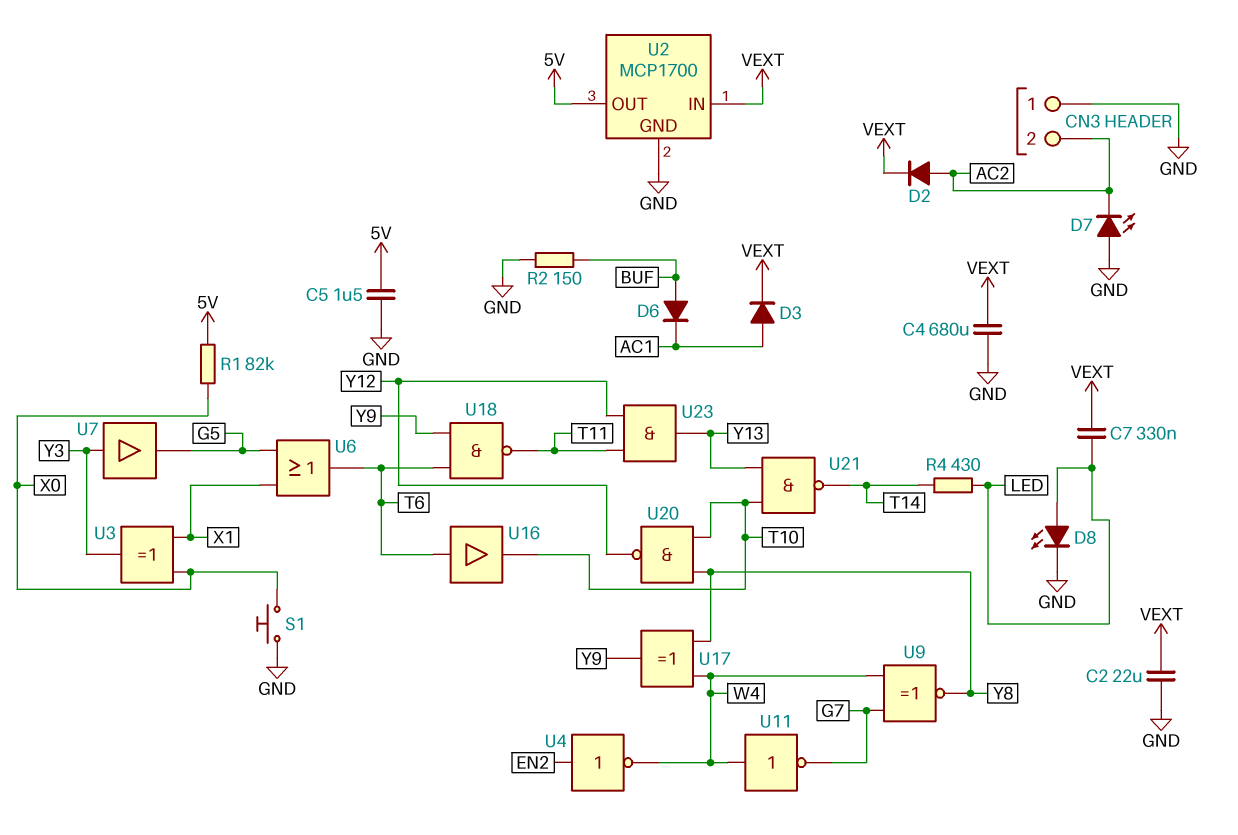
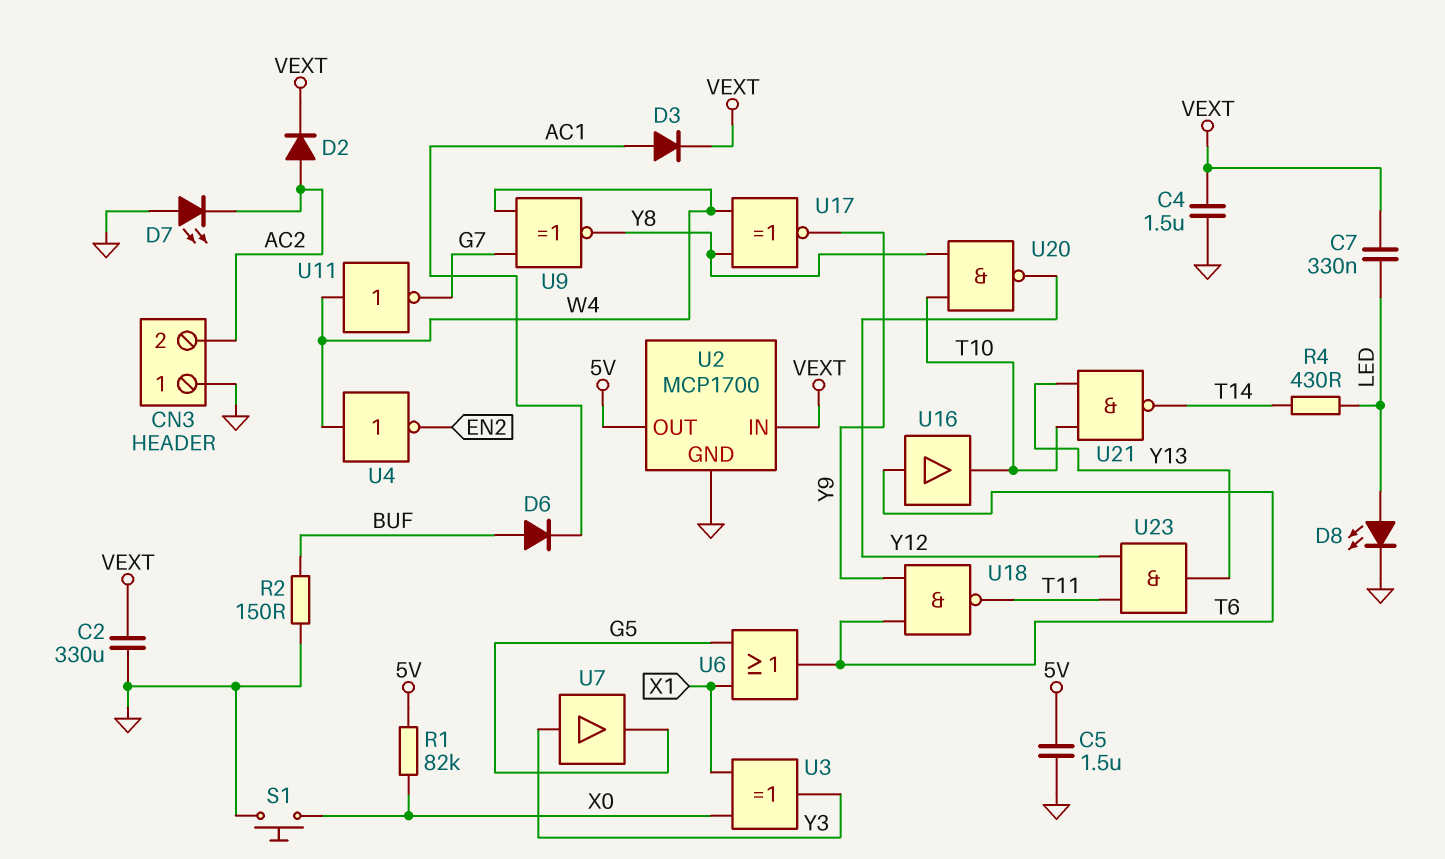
C2: 22uF (GND, VEXT) -> 330uF (GND, VEXT)
C4: 680uF (GND, VEXT) -> 1.5uF (GND, VEXT)
U4: NOT (in EN2, out W4) -> NOT (in W4, out EN2)
U17: XOR (in W4, in Y8, out Y9) -> XNOR (in W4, in Y8, out Y9)

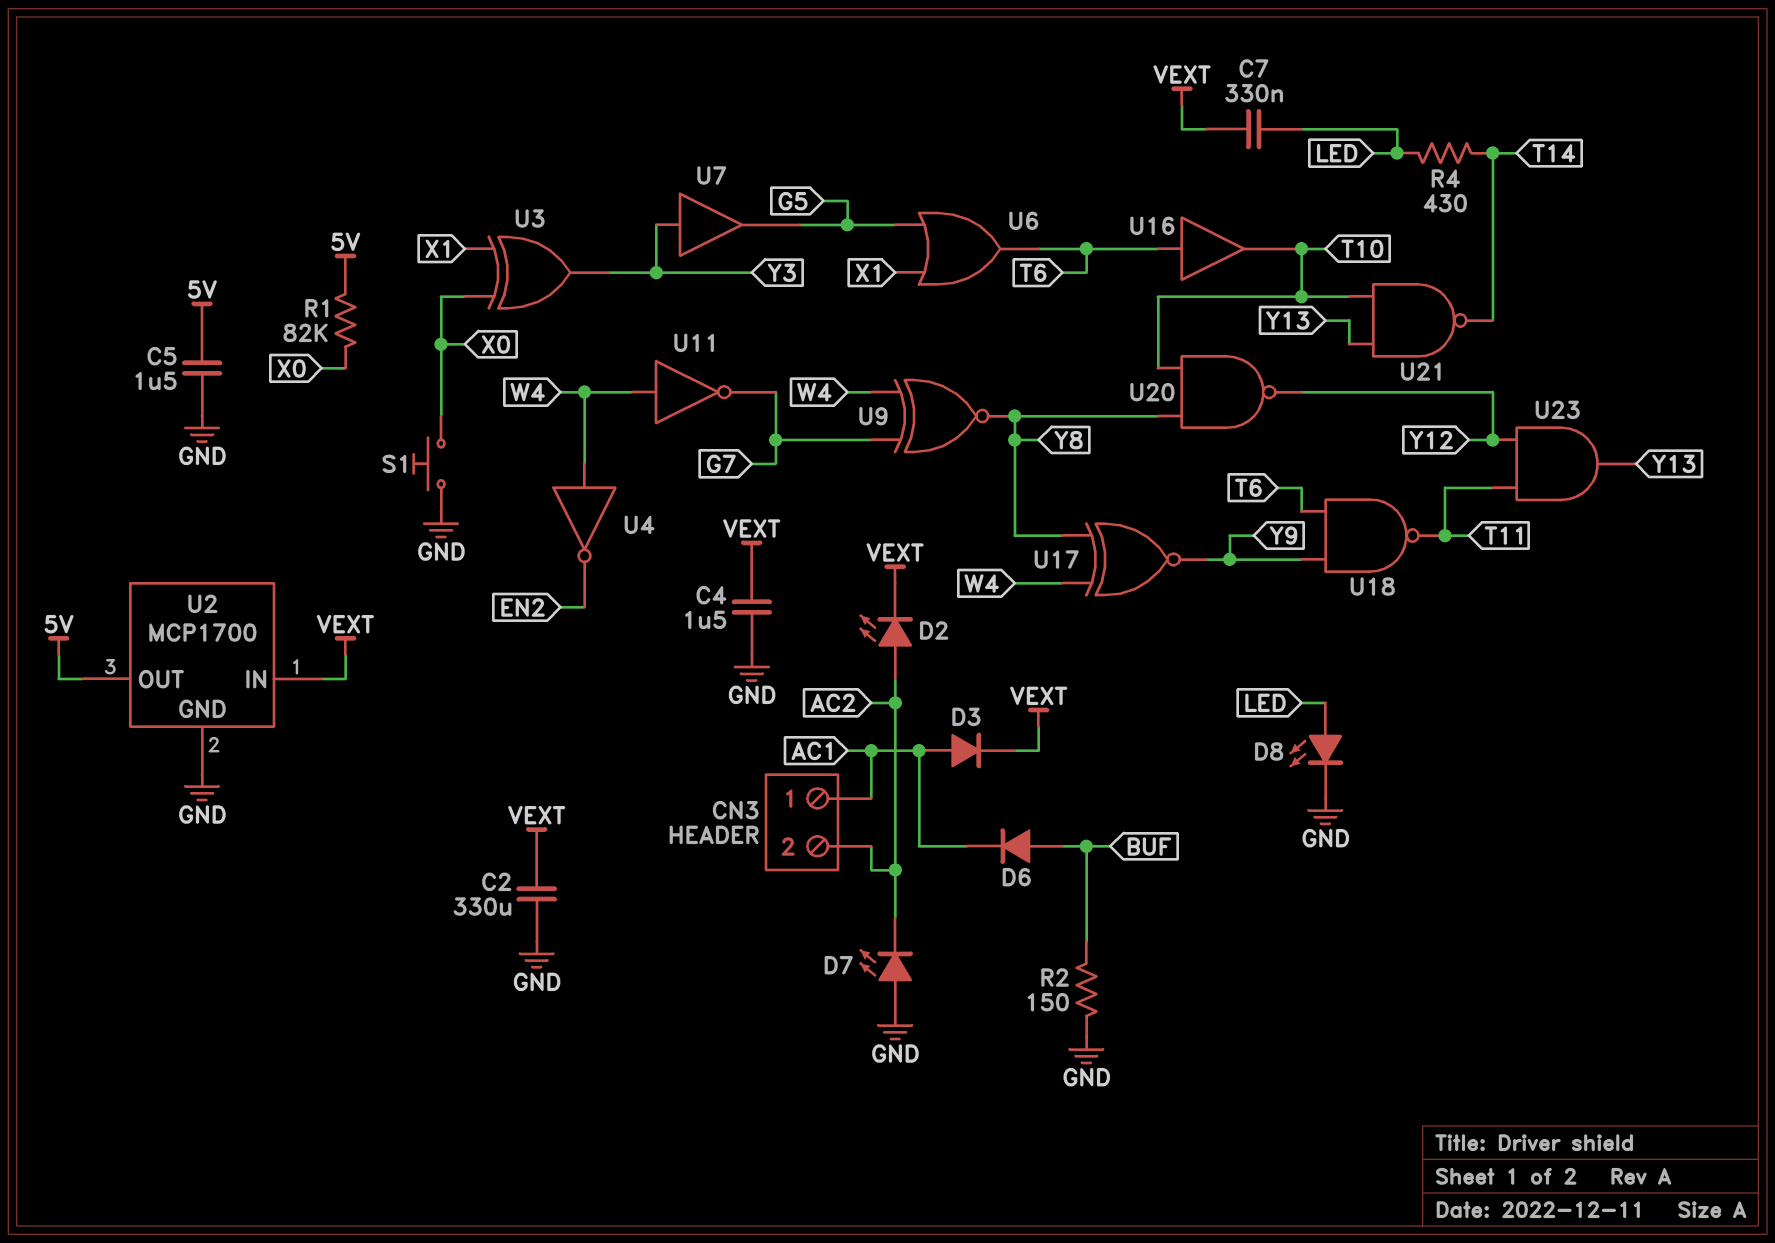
CN3 pin 1: GND -> AC1
D2: diode (A AC2, K VEXT) -> LED (A AC2, K VEXT)

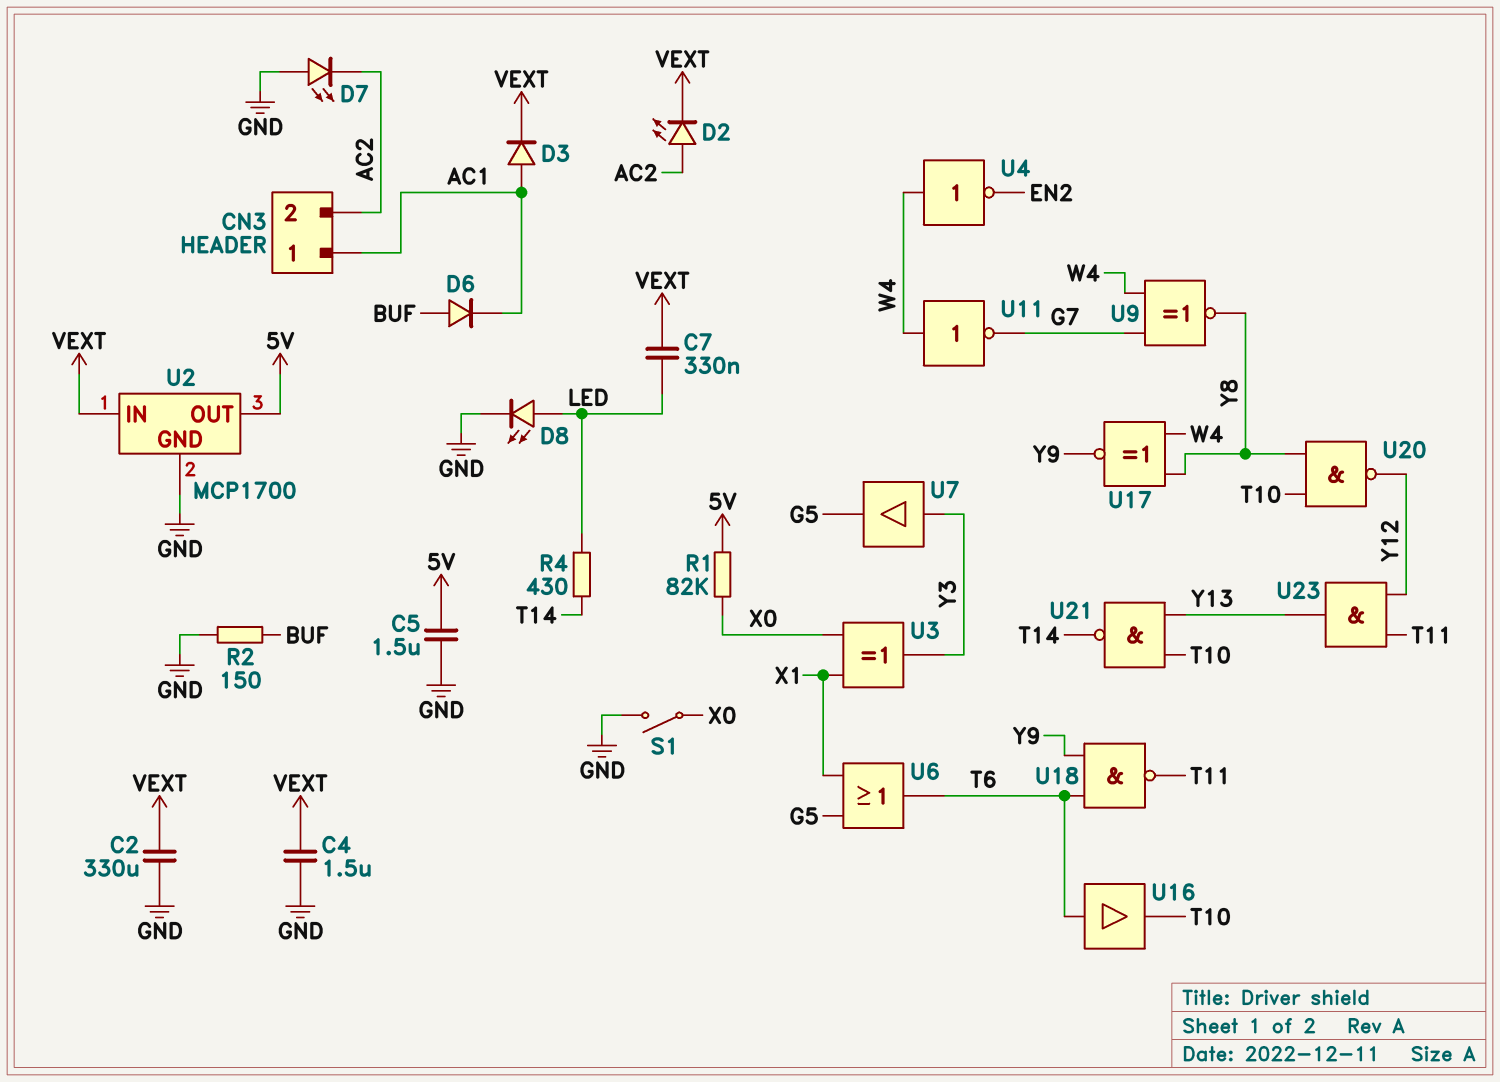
S1: button (GND, X0) -> switch (GND, X0)

